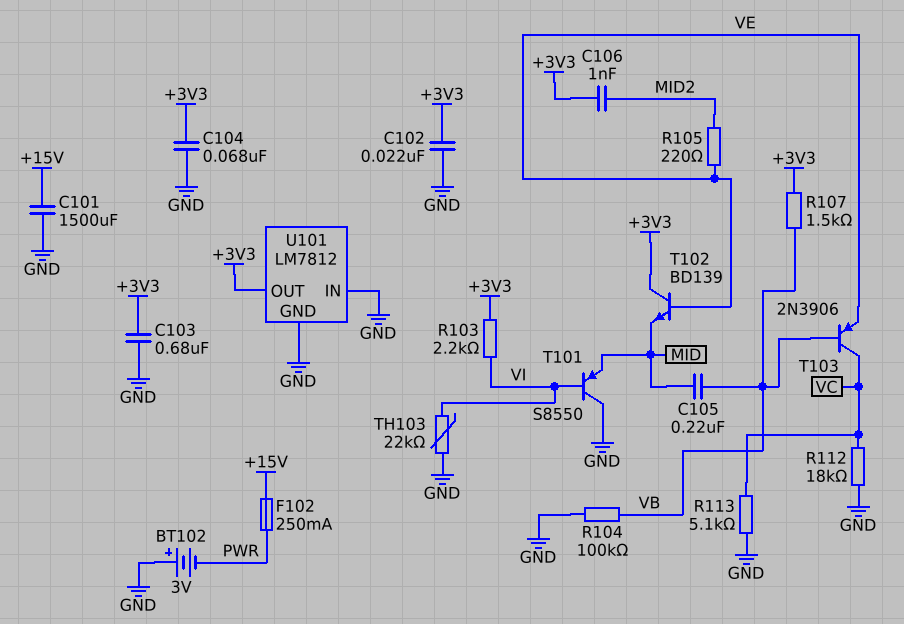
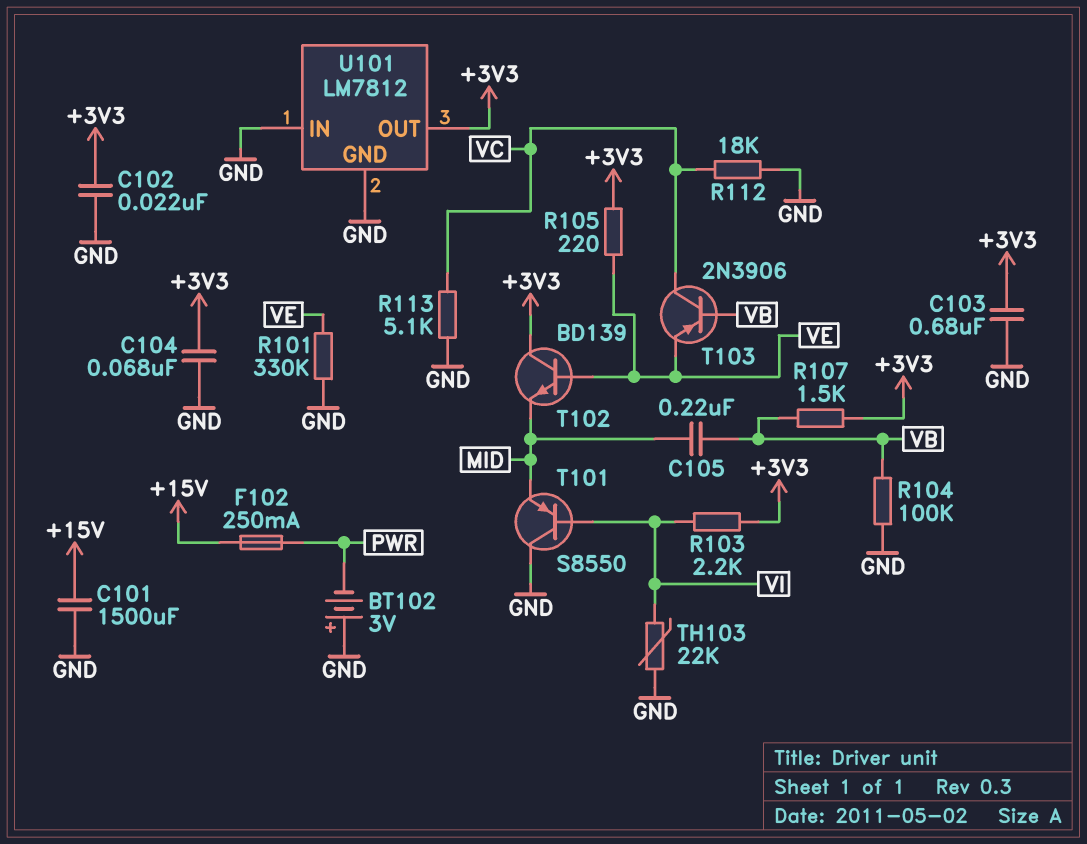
C106: 1nF (+3V3, MID2) -> none
R101: none -> 330k (GND, VE)
R105: 220 (MID2, VE) -> 220 (+3V3, VE)

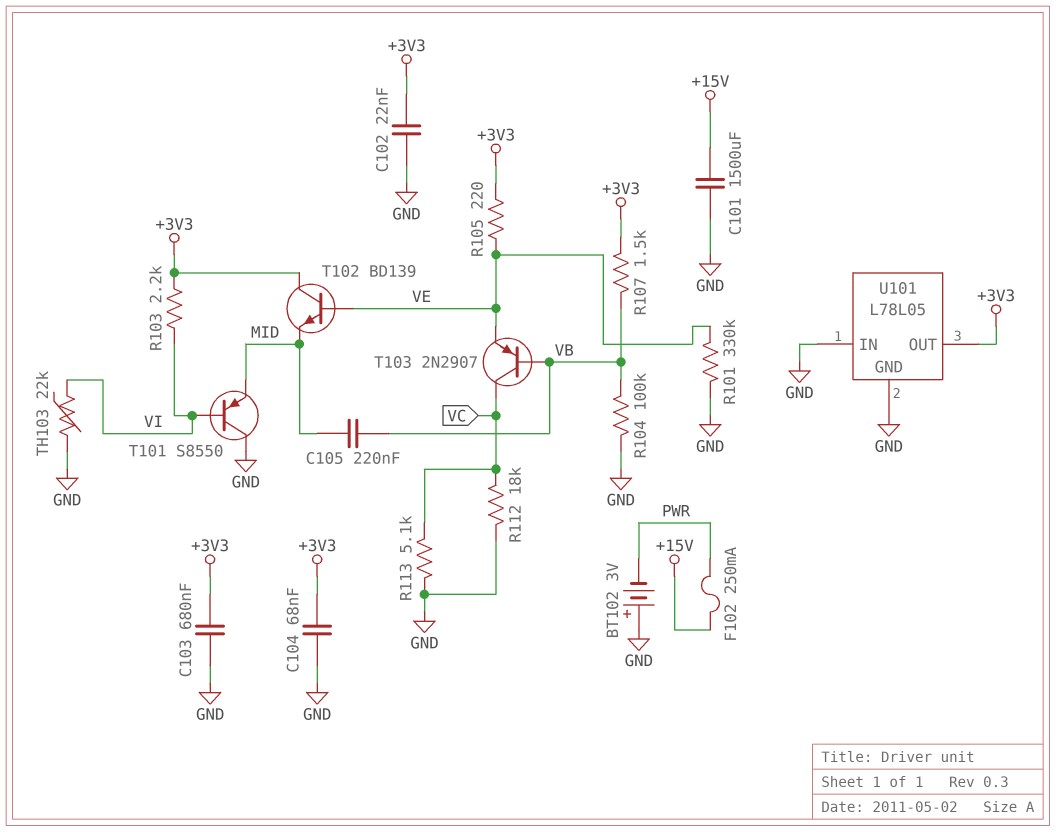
T103: PNP 2N3906 (B VB, C VC, E VE) -> PNP 2N2907 (B VB, C VC, E VE)
U101: LM7812 -> L78L05

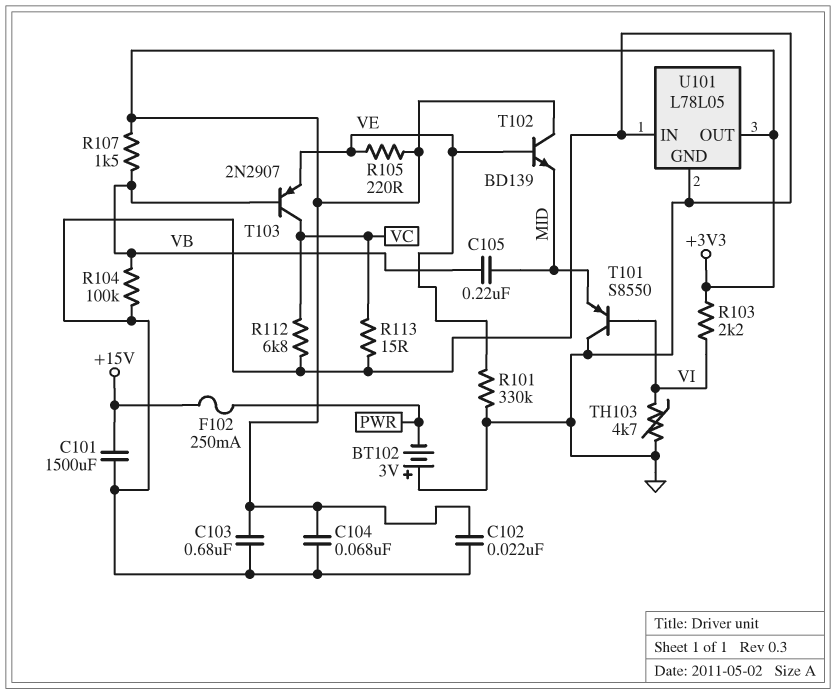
R112: 18k (GND, VC) -> 6.8k (GND, VC)
R113: 5.1k (GND, VC) -> 15 (GND, VC)
TH103: 22k (GND, VI) -> 4.7k (GND, VI)

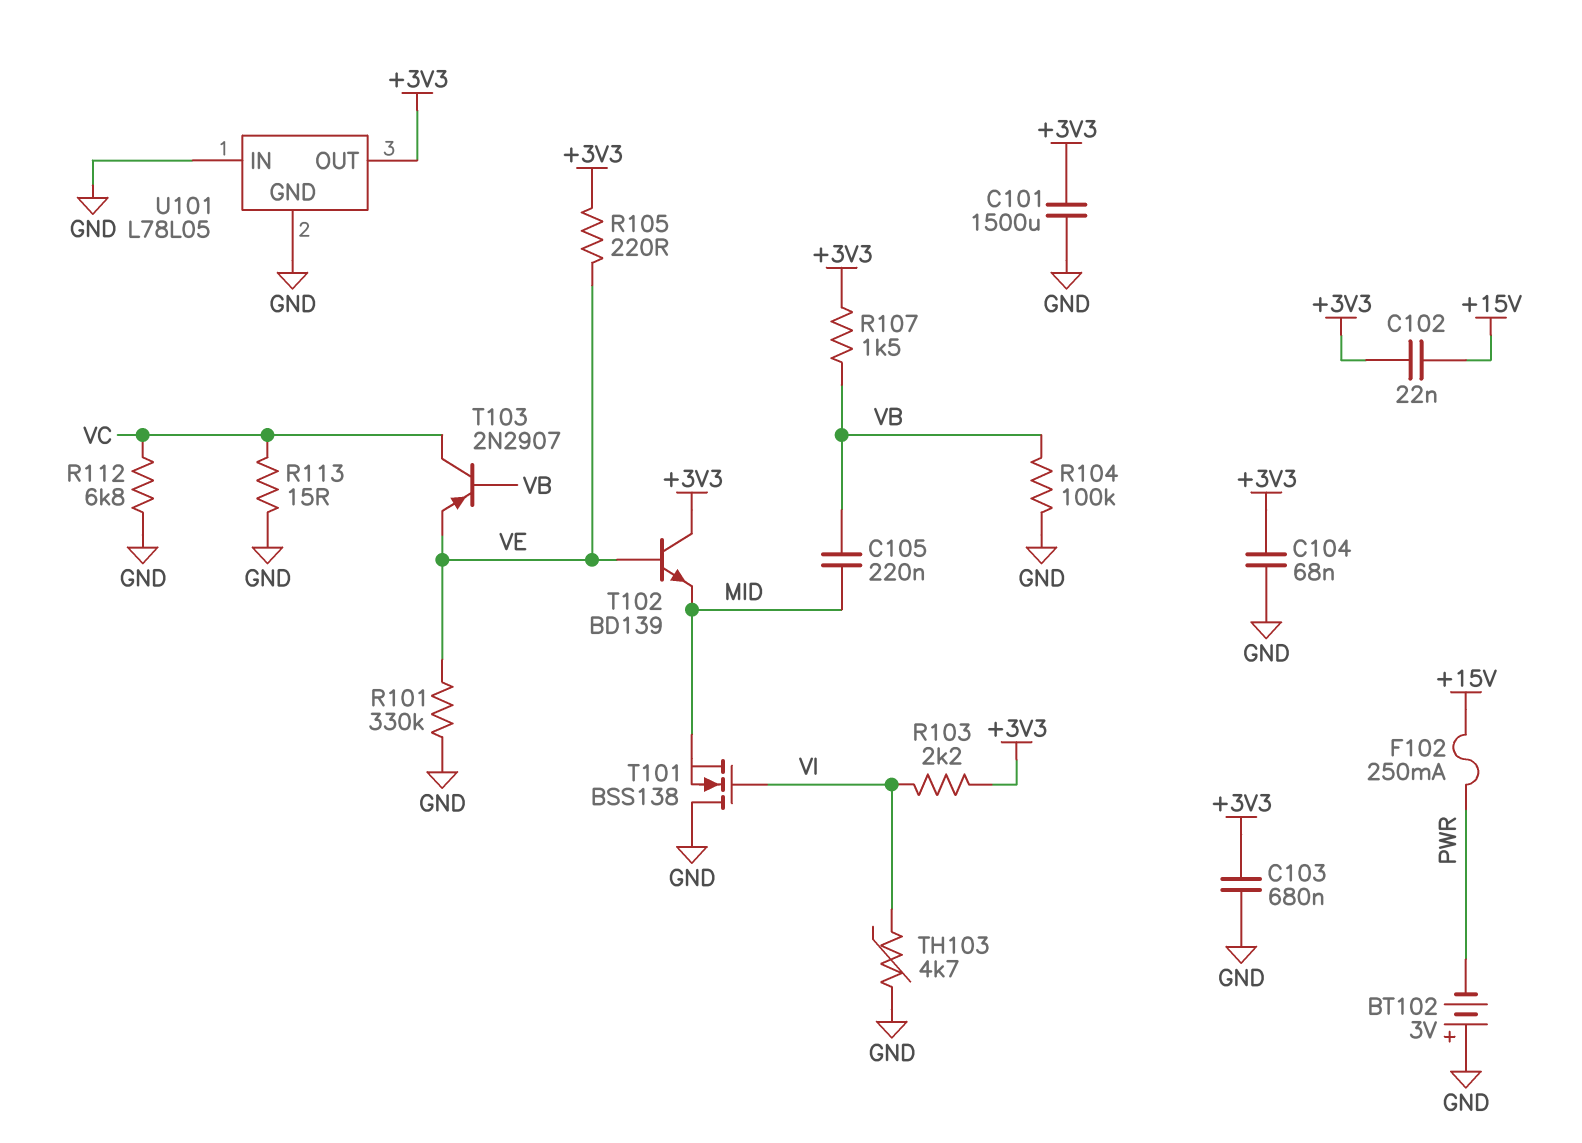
C101: 1500uF (+15V, GND) -> 1500uF (+3V3, GND)
C102: 22nF (+3V3, GND) -> 22nF (+3V3, +15V)
T101: PNP S8550 (B VI, C GND, E MID) -> NMOS BSS138 (G VI, D GND, S MID)

